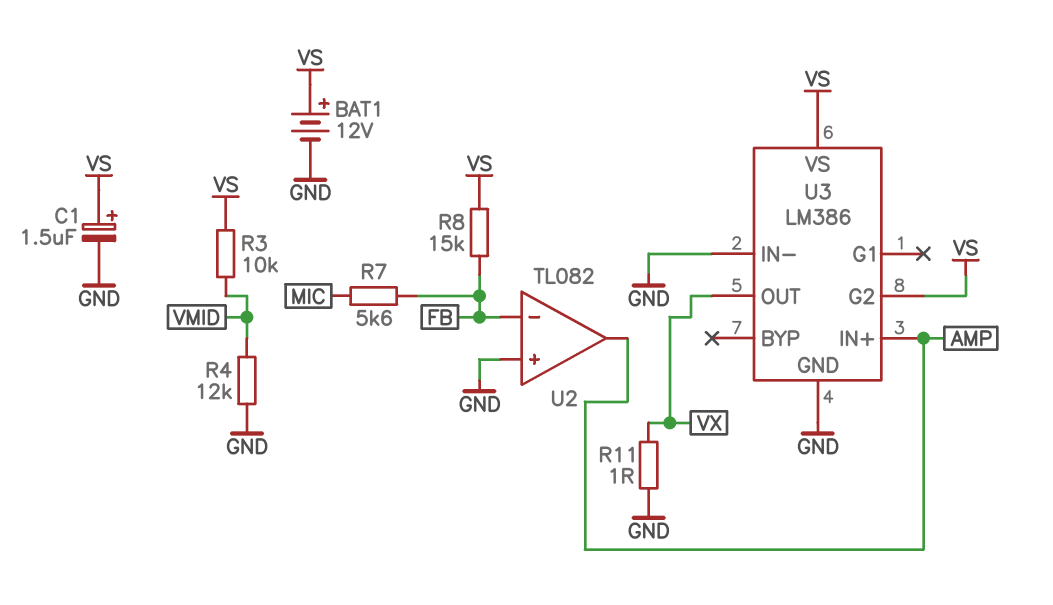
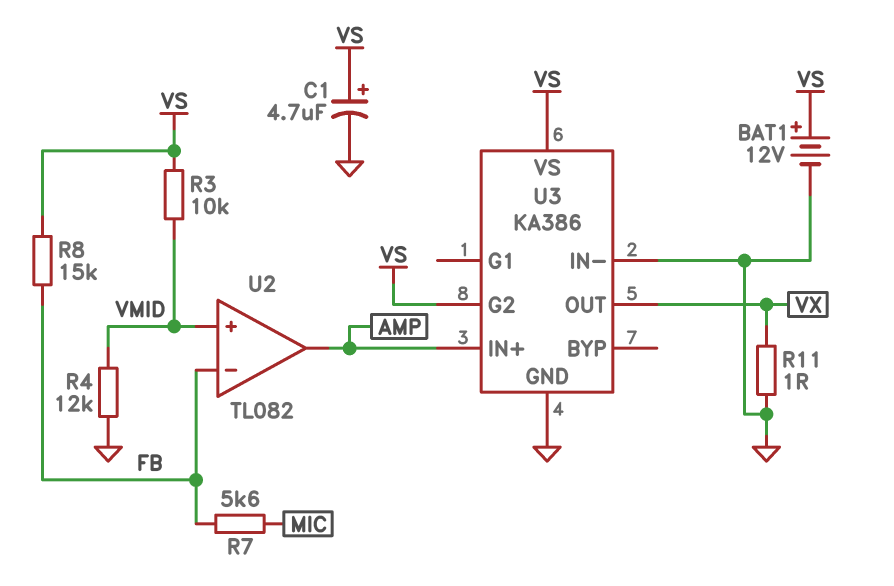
C1: 1.5uF (plus VS, minus GND) -> 4.7uF (plus VS, minus GND)
U2 pin in+: GND -> VMID
U3: LM386 -> KA386

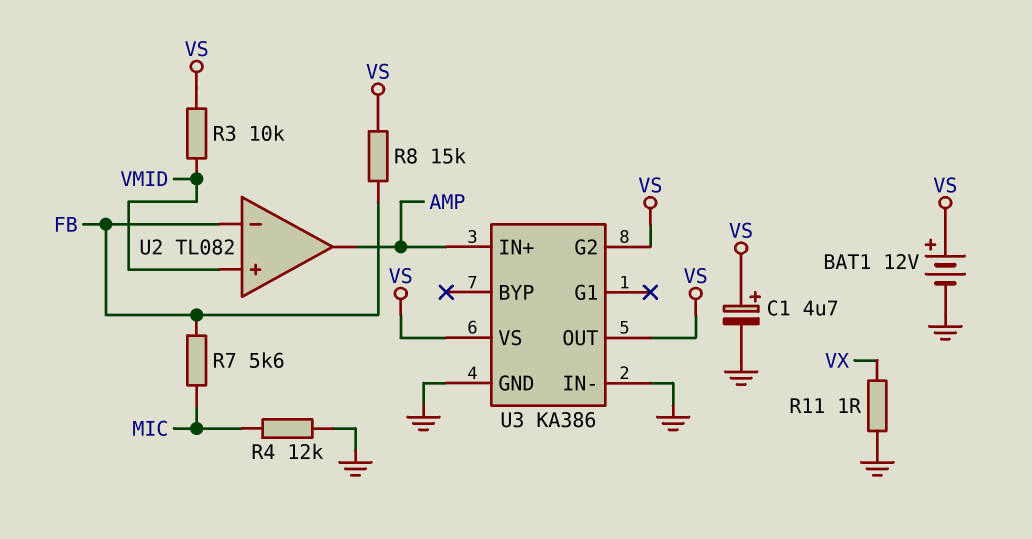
R4: 12k (GND, VMID) -> 12k (GND, MIC)
U3 pin OUT: VX -> VS

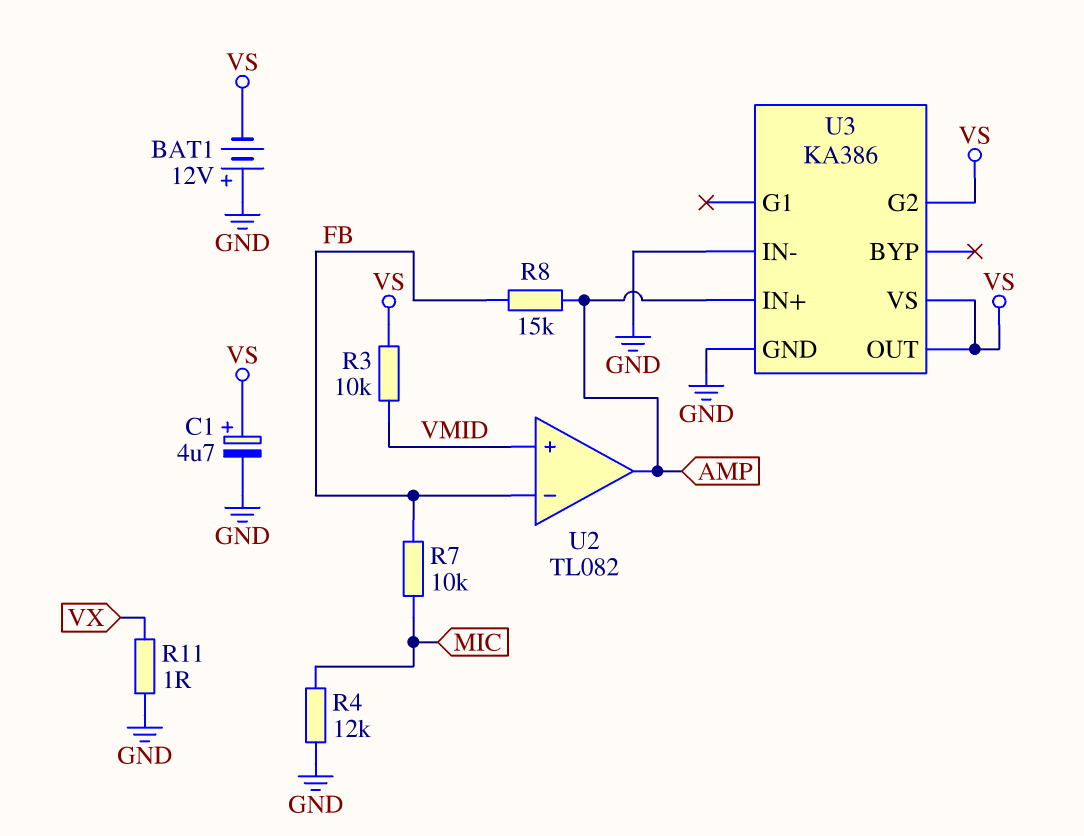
BAT1: 12V (plus VS, minus GND) -> 12V (plus GND, minus VS)
R7: 5.6k (FB, MIC) -> 10k (FB, MIC)
R8: 15k (FB, VS) -> 15k (AMP, FB)

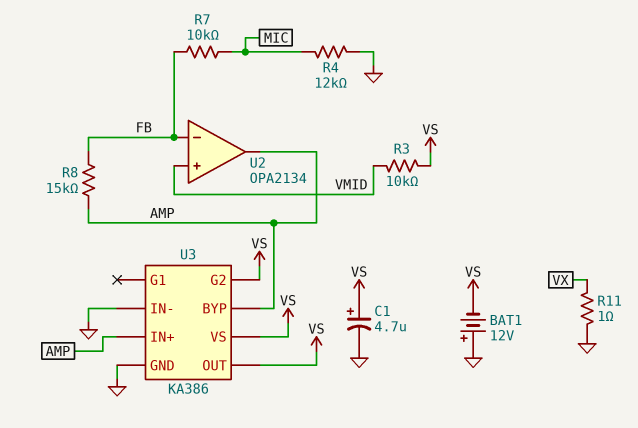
U2: TL082 -> OPA2134
U3 pin BYP: none -> AMP

